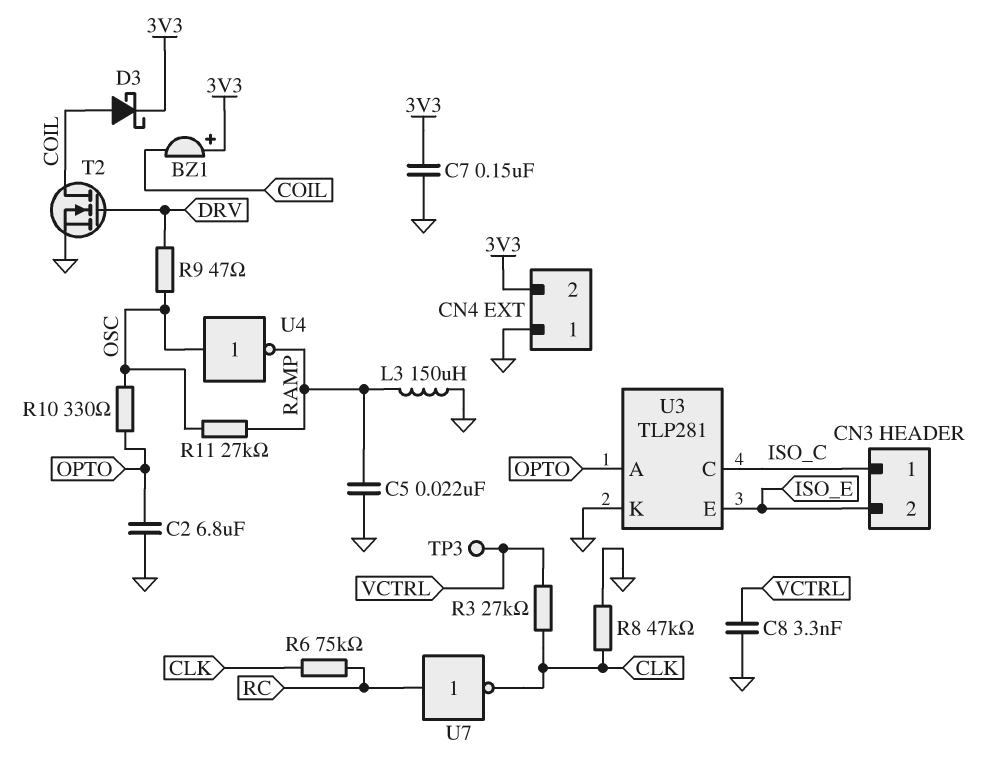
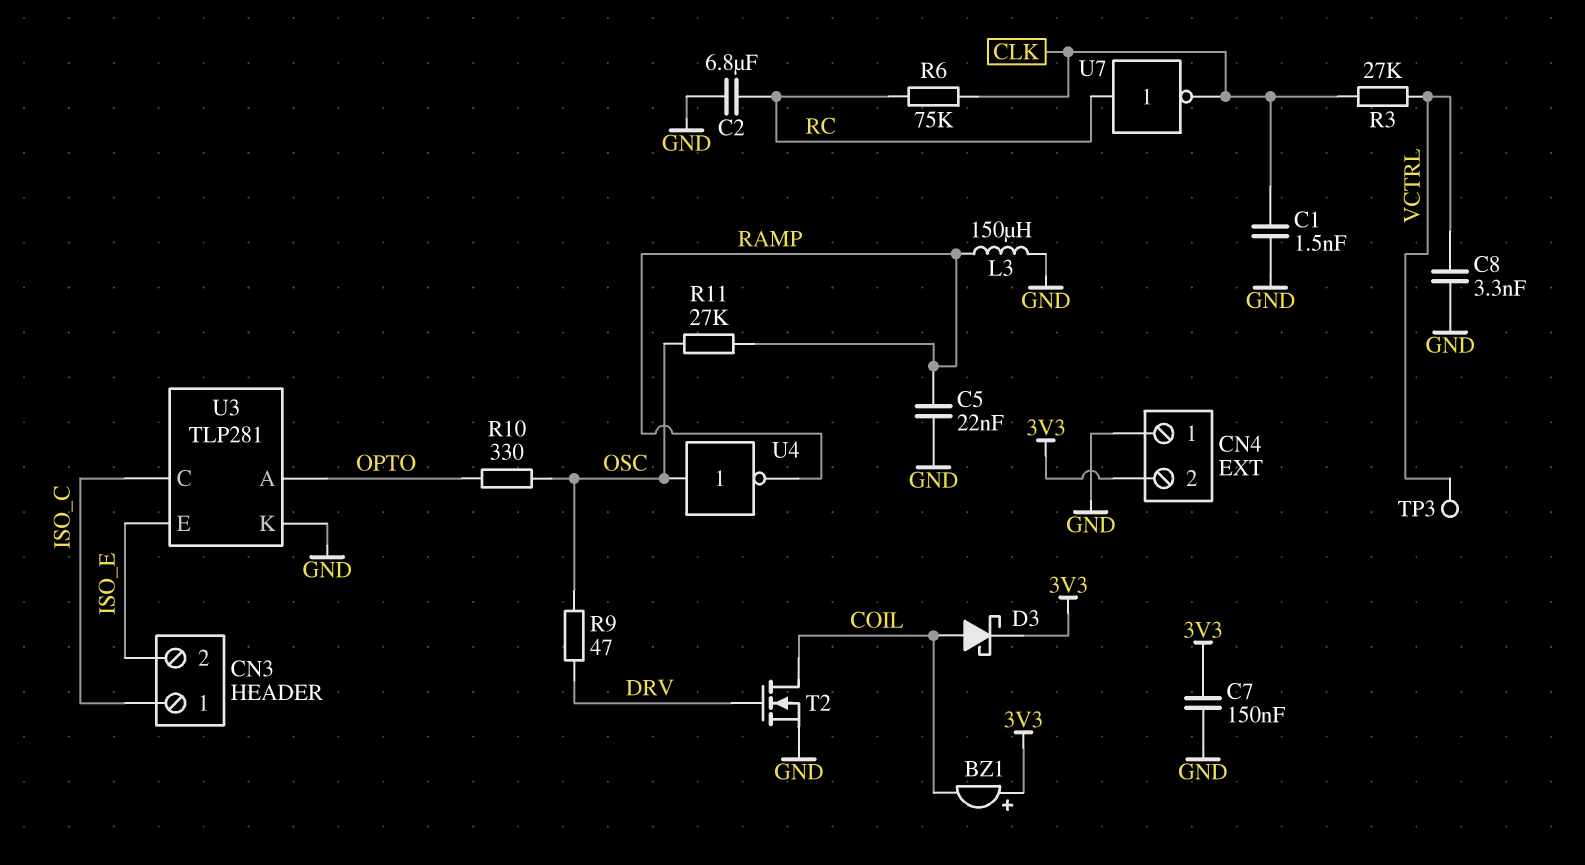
C1: none -> 1.5nF (CLK, GND)
C2: 6.8uF (GND, OPTO) -> 6.8uF (GND, RC)
R8: 47k (CLK, GND) -> none

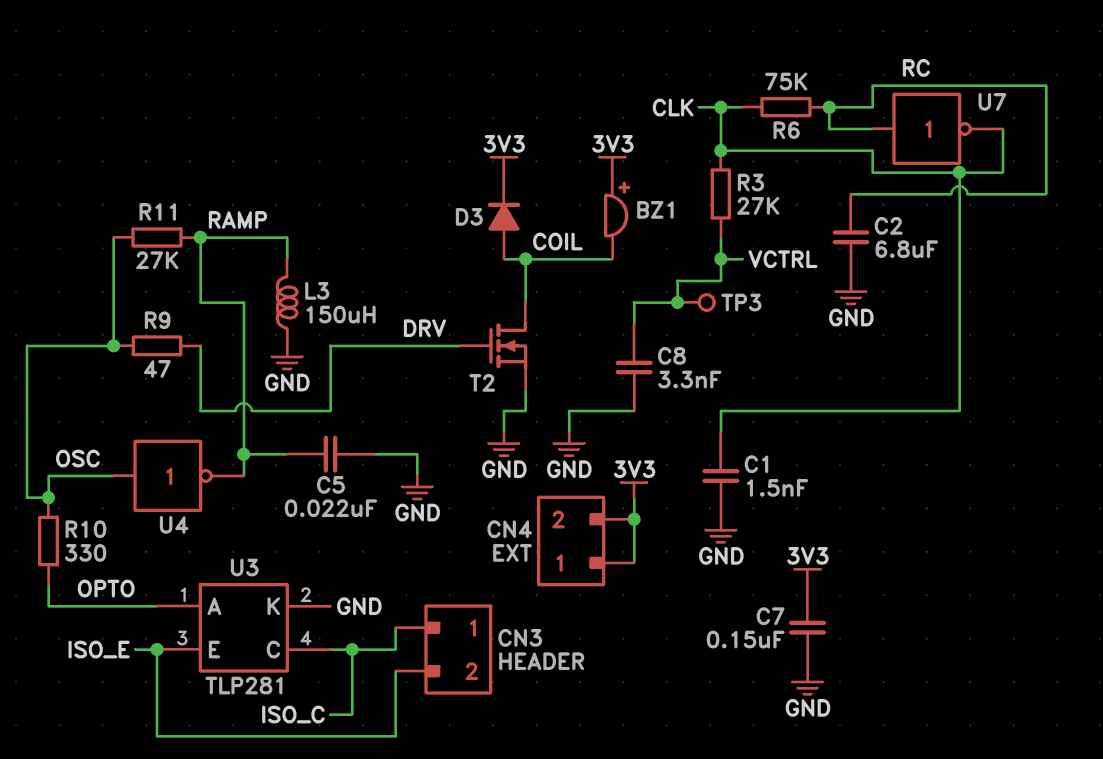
CN4 pin 1: GND -> 3V3
D3: schottky (A COIL, K 3V3) -> diode (A COIL, K 3V3)

